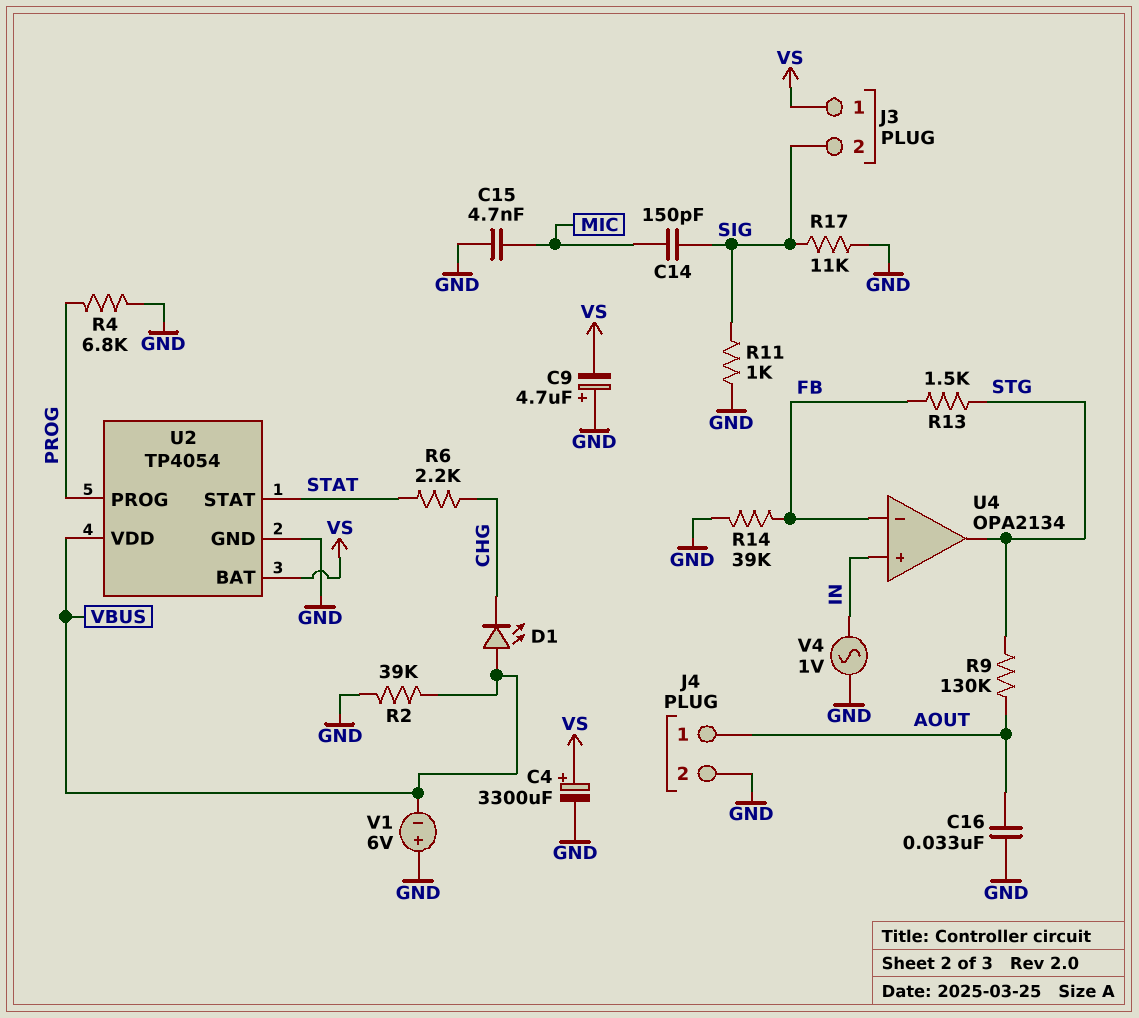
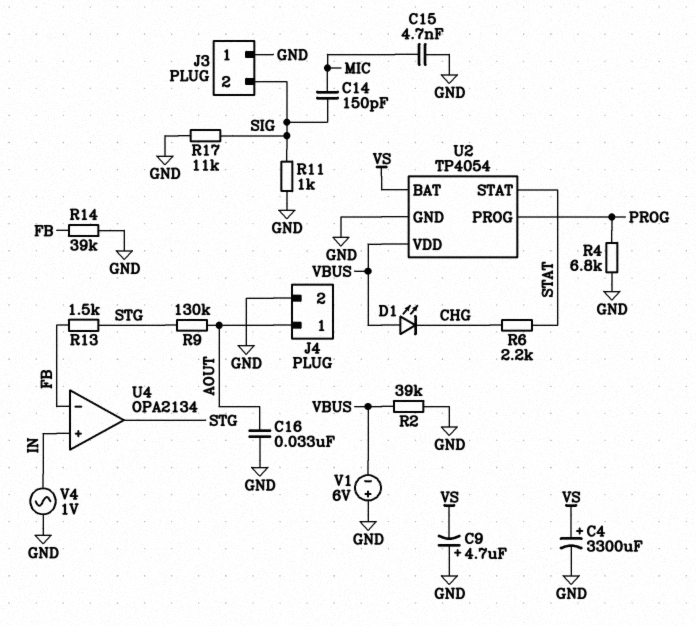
J3 pin 1: VS -> GND

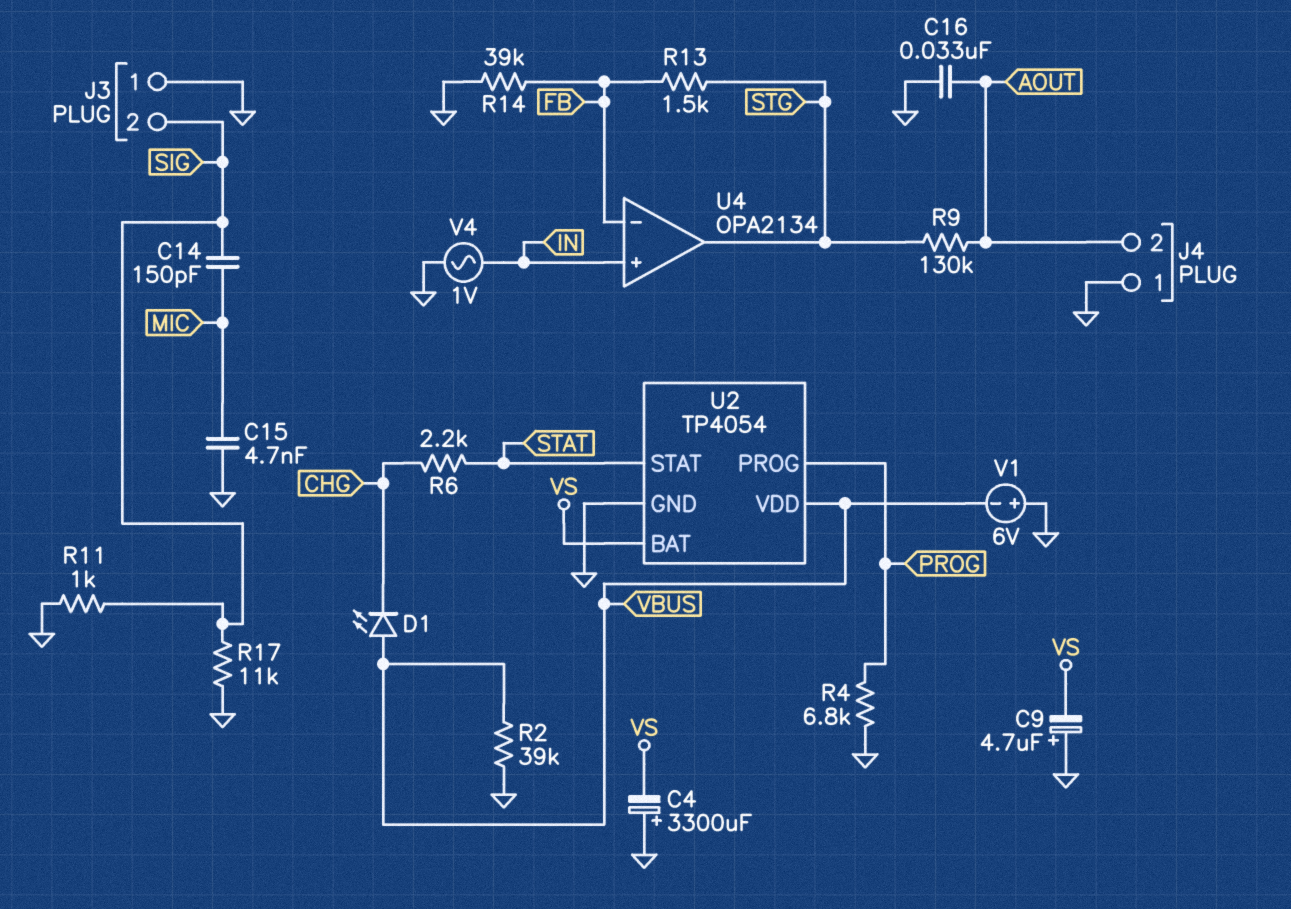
C4: 3300uF (plus VS, minus GND) -> 3300uF (plus GND, minus VS)
J4 pin 1: AOUT -> GND
J4 pin 2: GND -> AOUT

